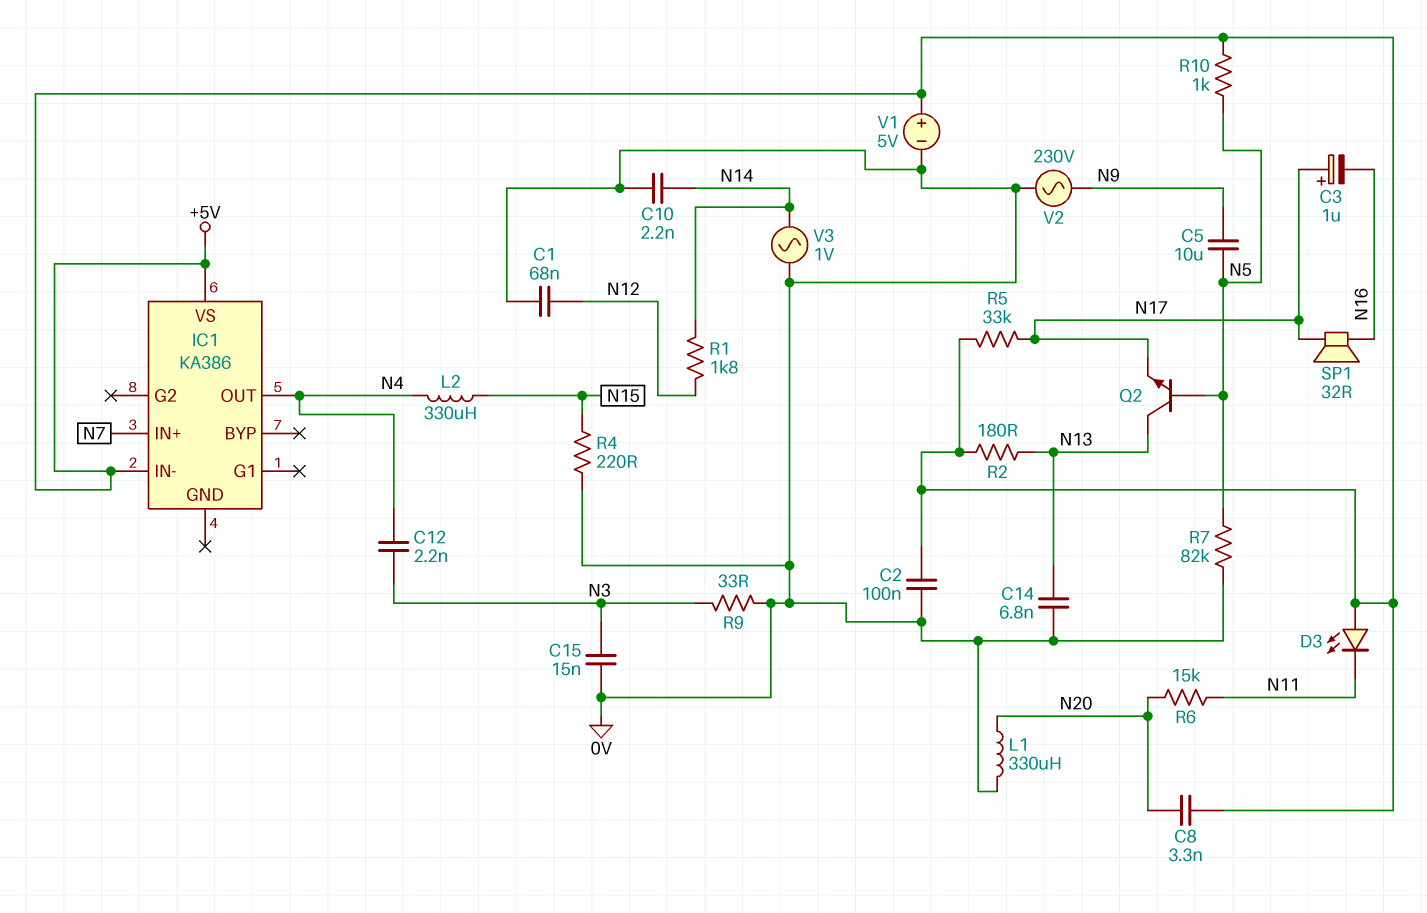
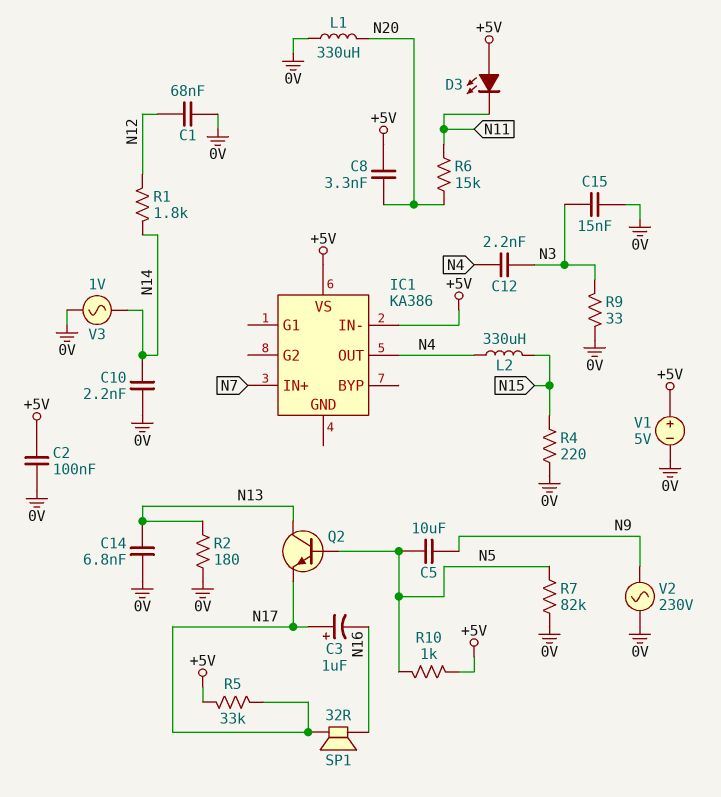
R2: 180 (+5V, N13) -> 180 (0V, N13)

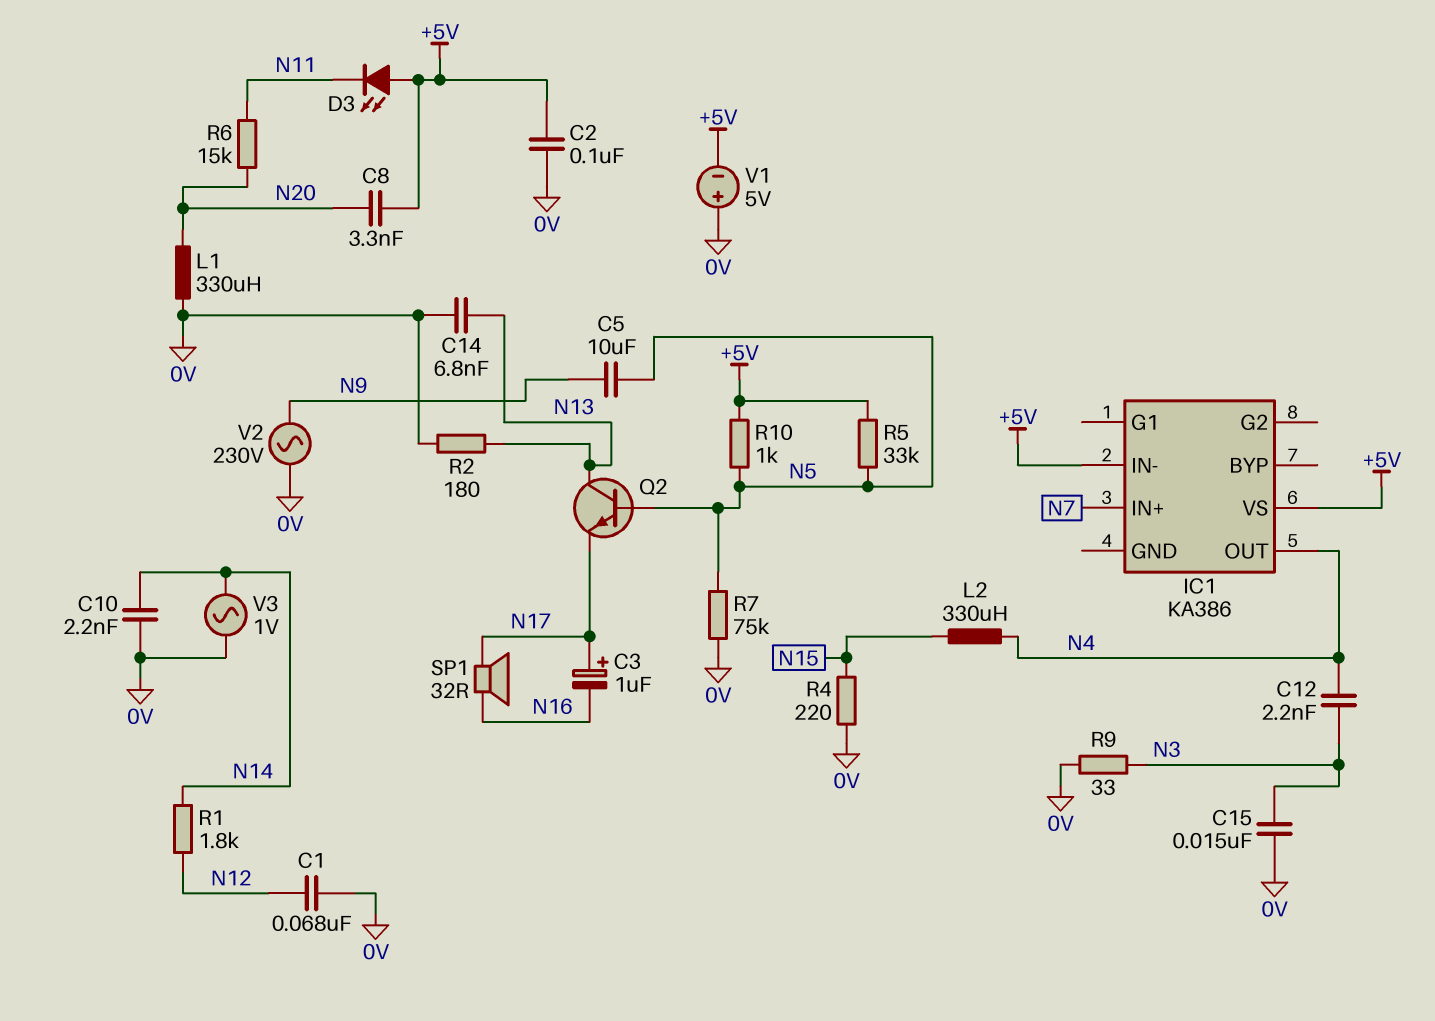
R5: 33k (+5V, N17) -> 33k (+5V, N5)
R7: 82k (0V, N5) -> 75k (0V, N5)
V1: 5V (plus +5V, minus 0V) -> 5V (plus 0V, minus +5V)

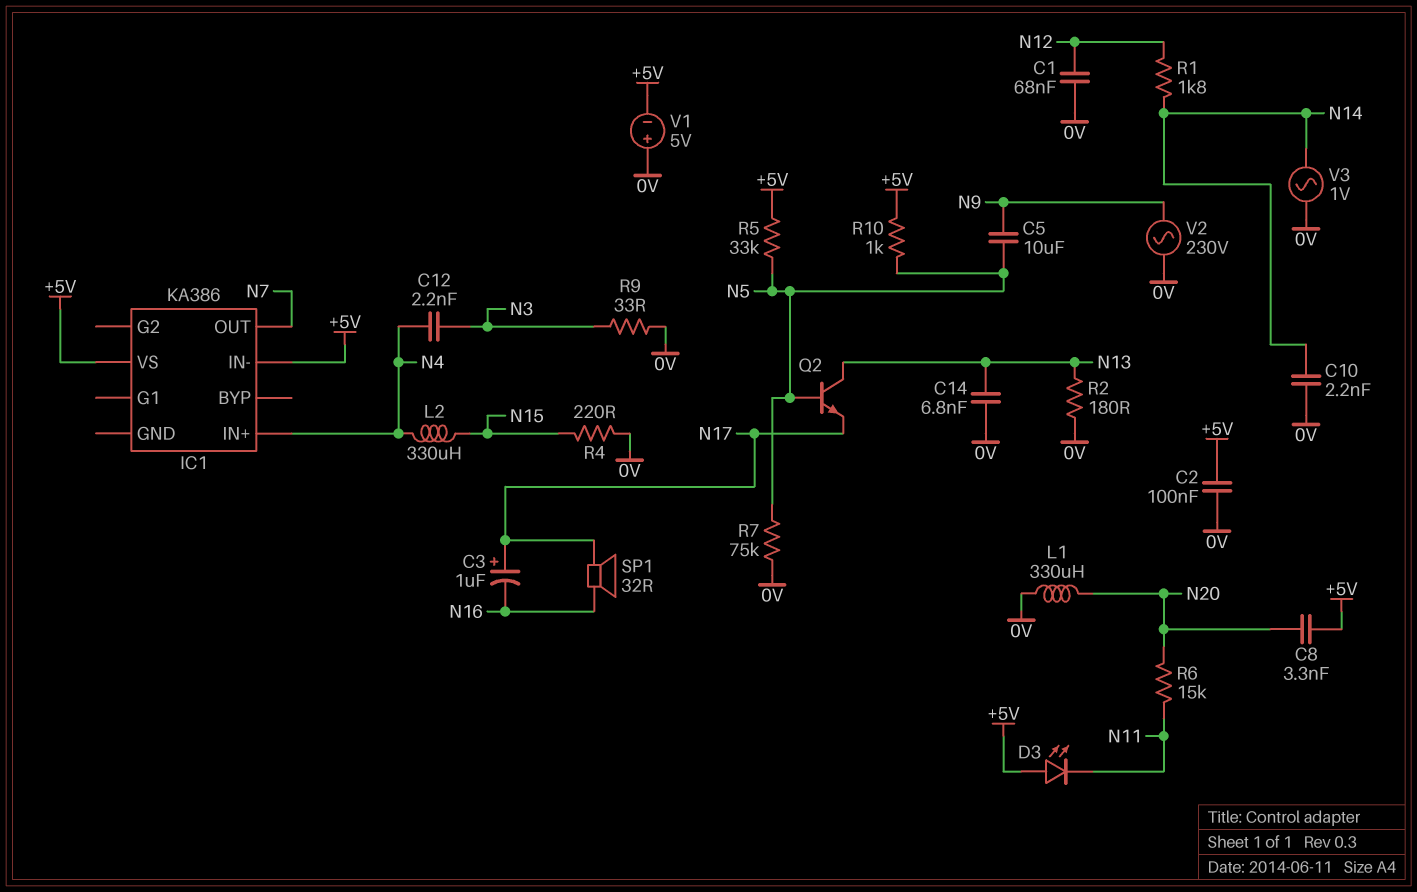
C15: 15nF (0V, N3) -> none
IC1 pin IN+: N7 -> N4
IC1 pin OUT: N4 -> N7

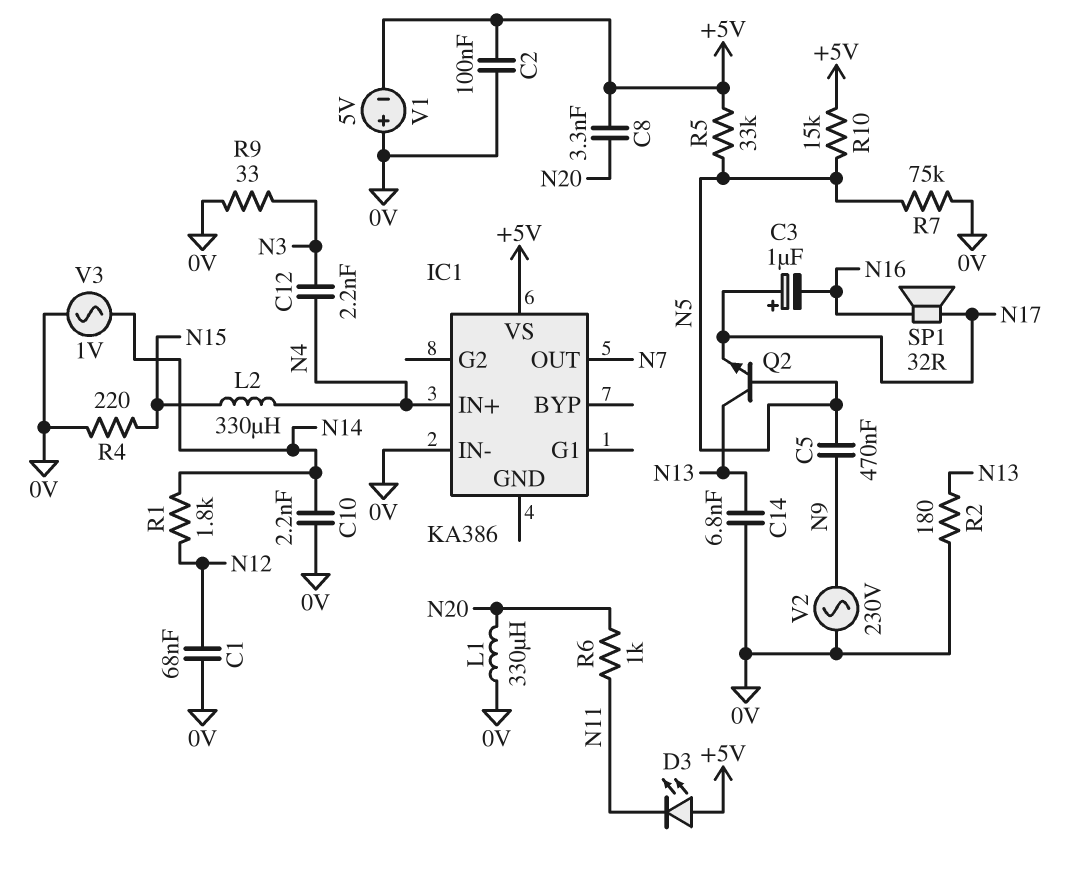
C5: 10uF (N5, N9) -> 470nF (N5, N9)
IC1 pin IN-: +5V -> 0V
R6: 15k (N11, N20) -> 1k (N11, N20)
R10: 1k (+5V, N5) -> 15k (+5V, N5)

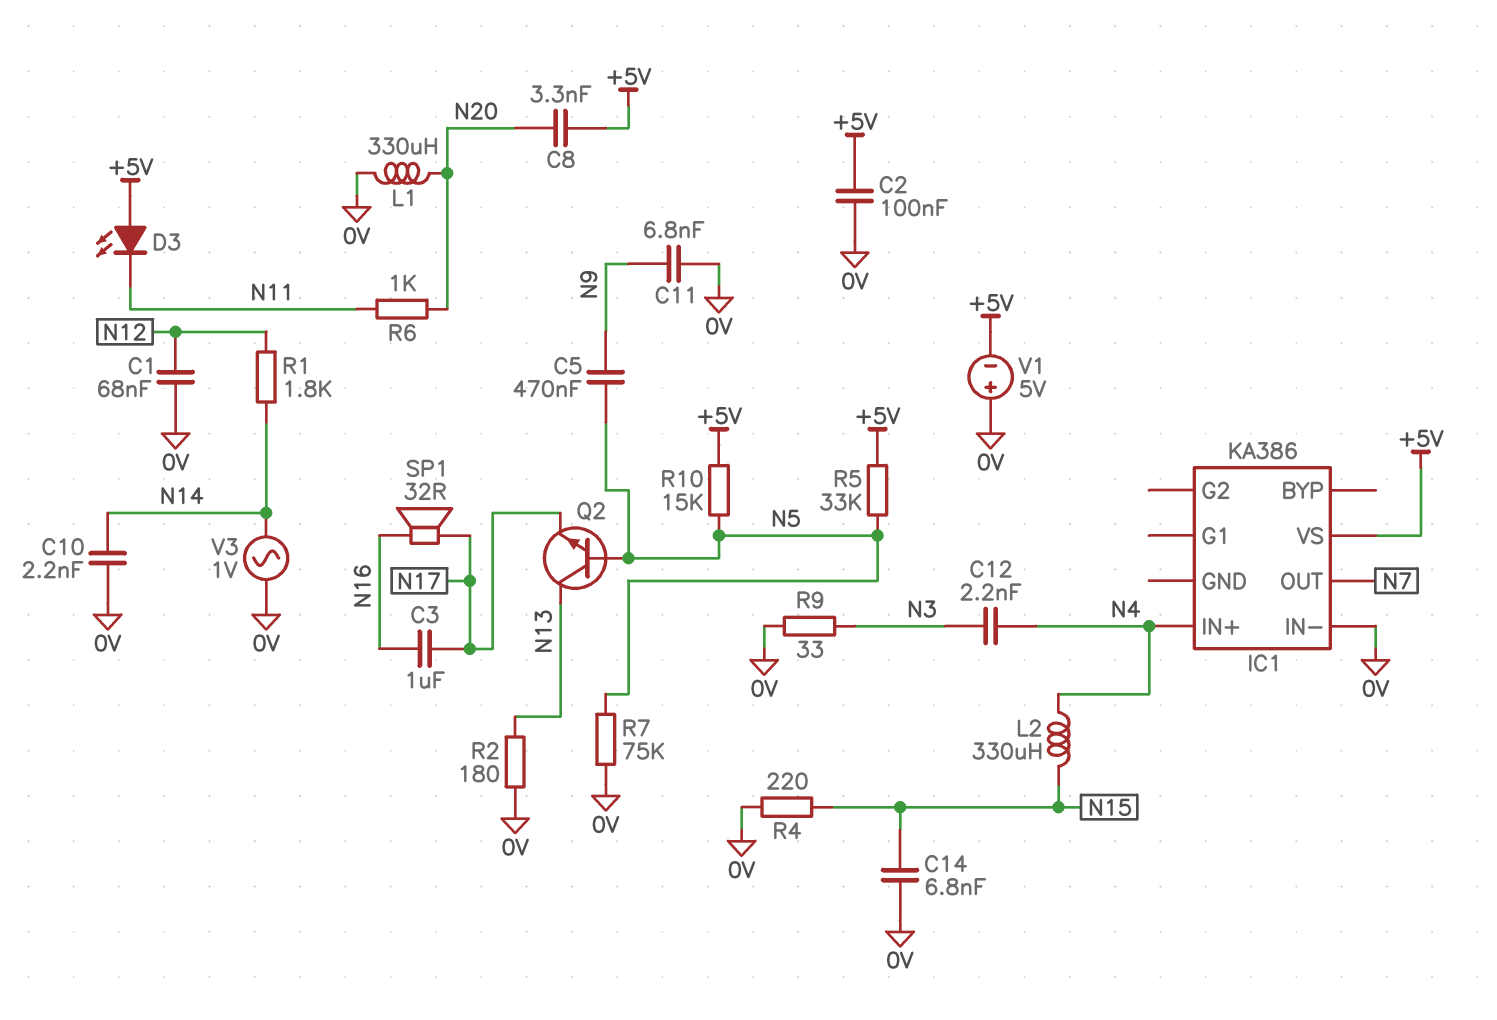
C3: 1uF (plus N17, minus N16) -> 1uF (N16, N17)
C11: none -> 6.8nF (0V, N9)
C14: 6.8nF (0V, N13) -> 6.8nF (0V, N15)
V2: AC 230V (0V, N9) -> none

